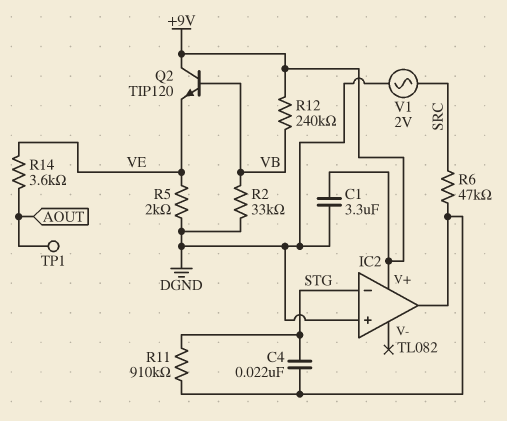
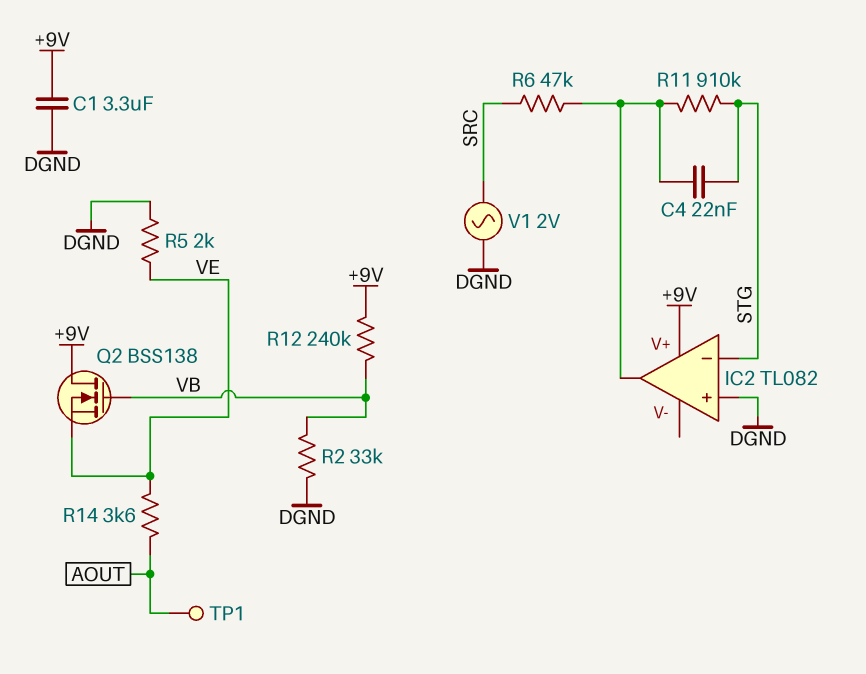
Q2: NPN TIP120 (B VB, C +9V, E VE) -> NMOS BSS138 (G VB, D +9V, S VE)

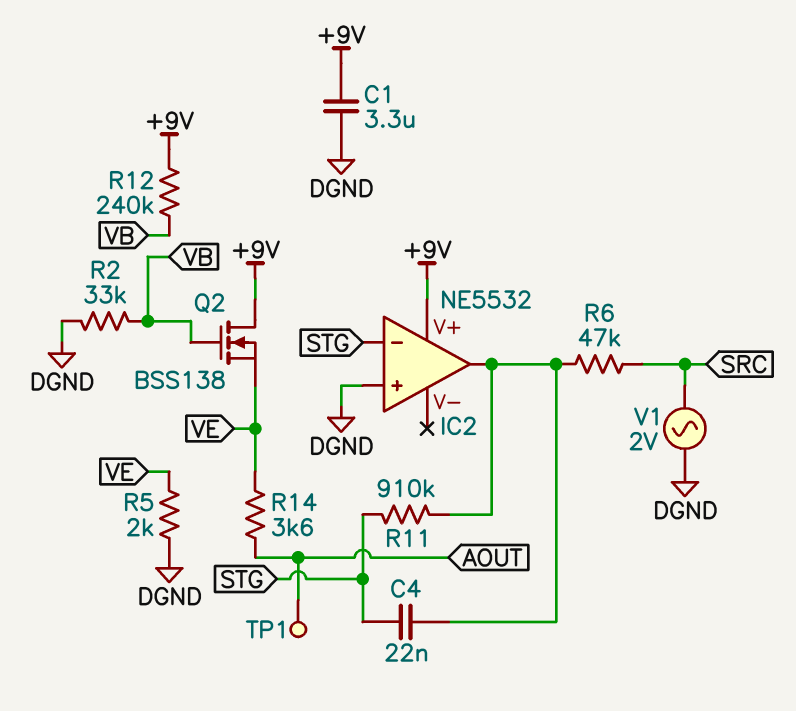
IC2: TL082 -> NE5532

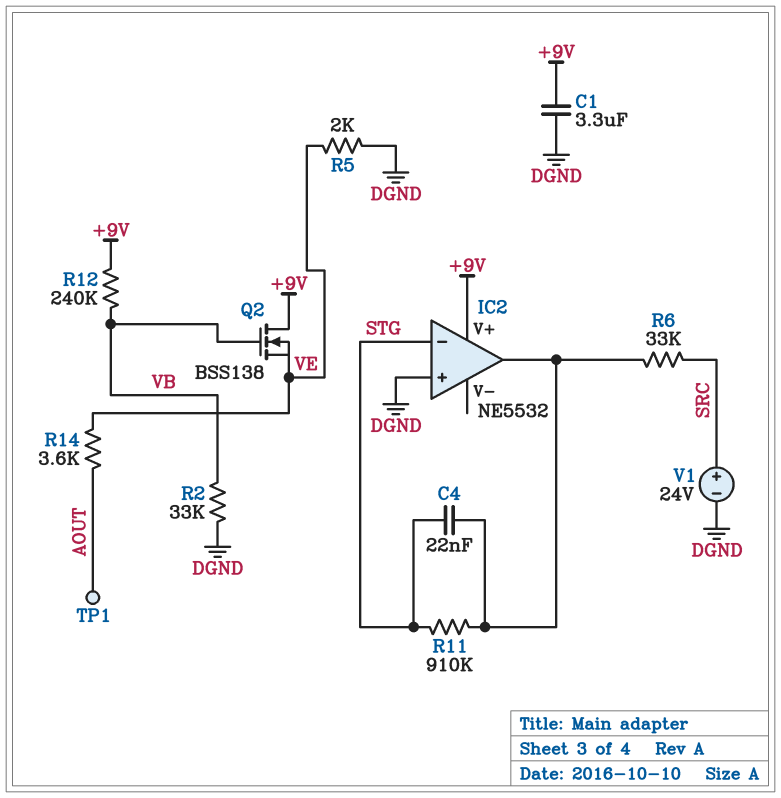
R6: 47k (IC2/out, SRC) -> 33k (IC2/out, SRC)
V1: AC 2V (DGND, SRC) -> 24V (plus SRC, minus DGND)

